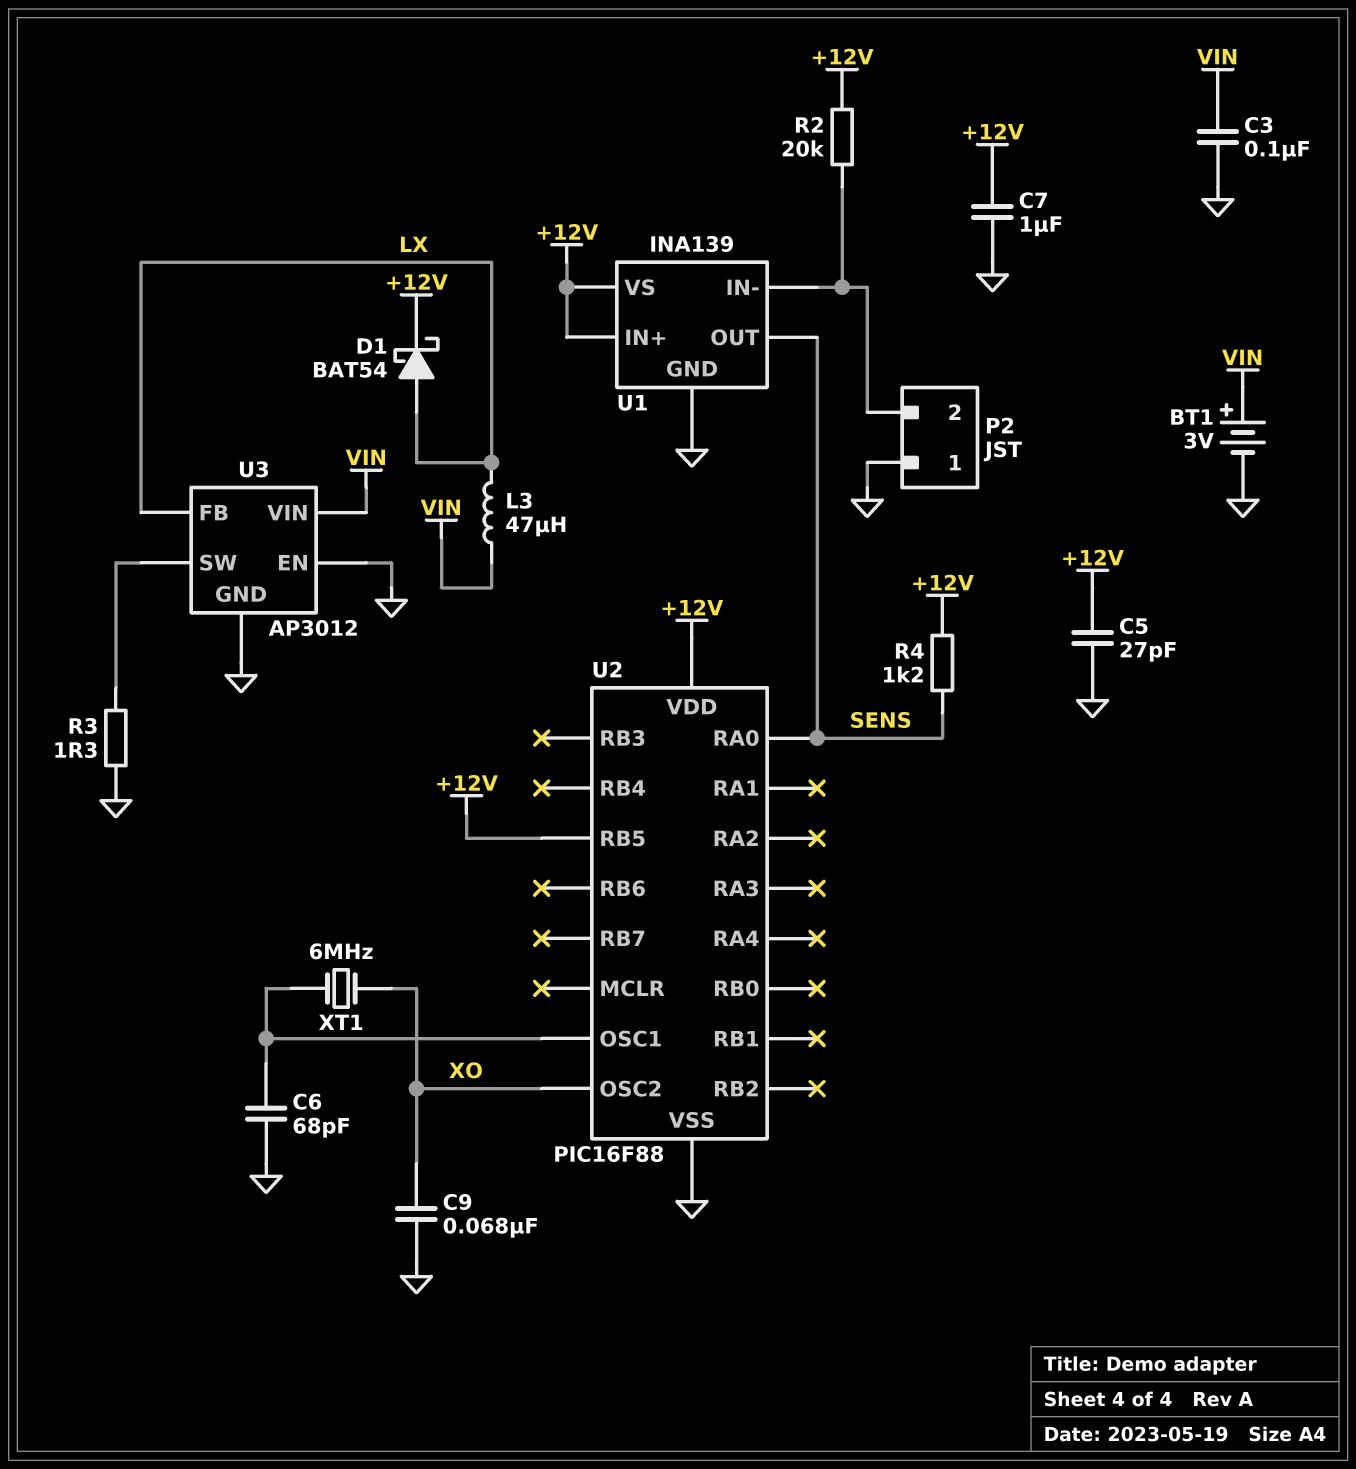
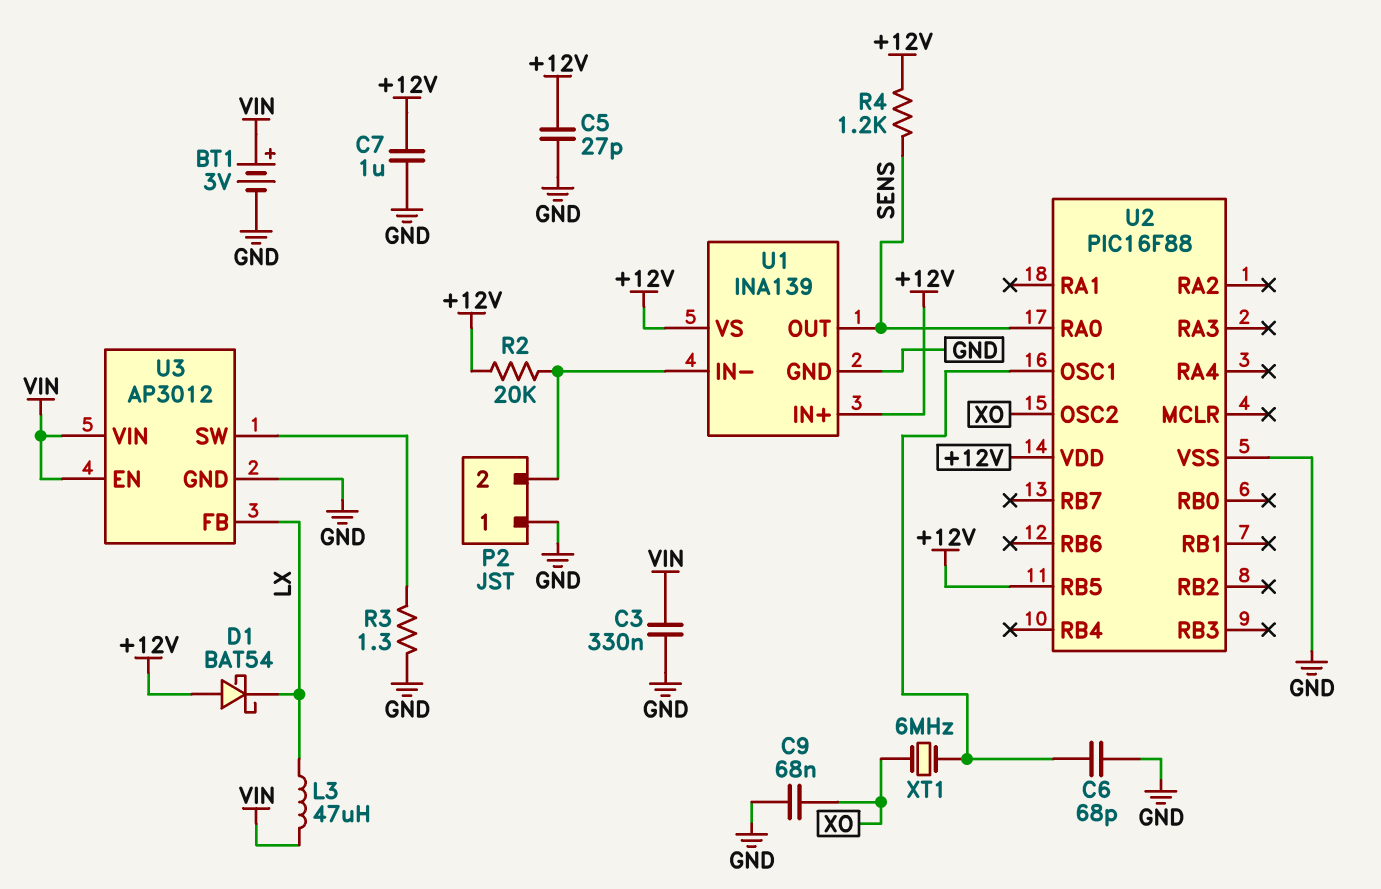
C3: 100nF (GND, VIN) -> 330nF (GND, VIN)
D1: schottky BAT54 (A LX, K +12V) -> schottky BAT54 (A +12V, K LX)
U3 pin EN: GND -> VIN

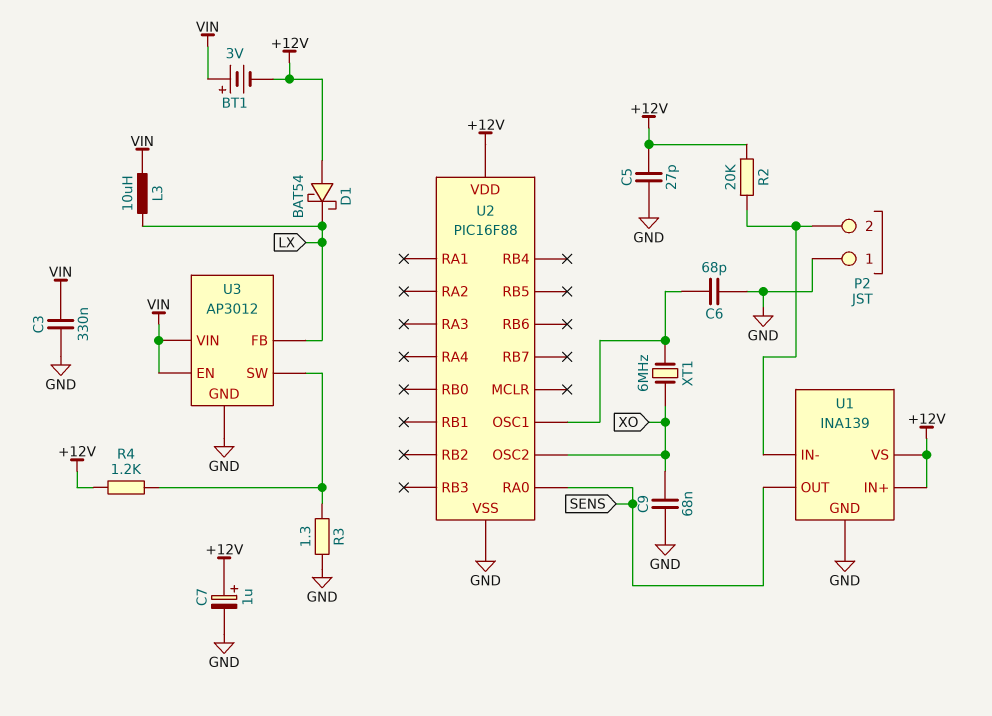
BT1: 3V (plus VIN, minus GND) -> 3V (plus VIN, minus +12V)
C7: 1uF (+12V, GND) -> 1uF (plus +12V, minus GND)
L3: 47uH (LX, VIN) -> 10uH (LX, VIN)
R4: 1.2k (+12V, SENS) -> 1.2k (+12V, U3/SW)
U2 pin RB5: +12V -> none

